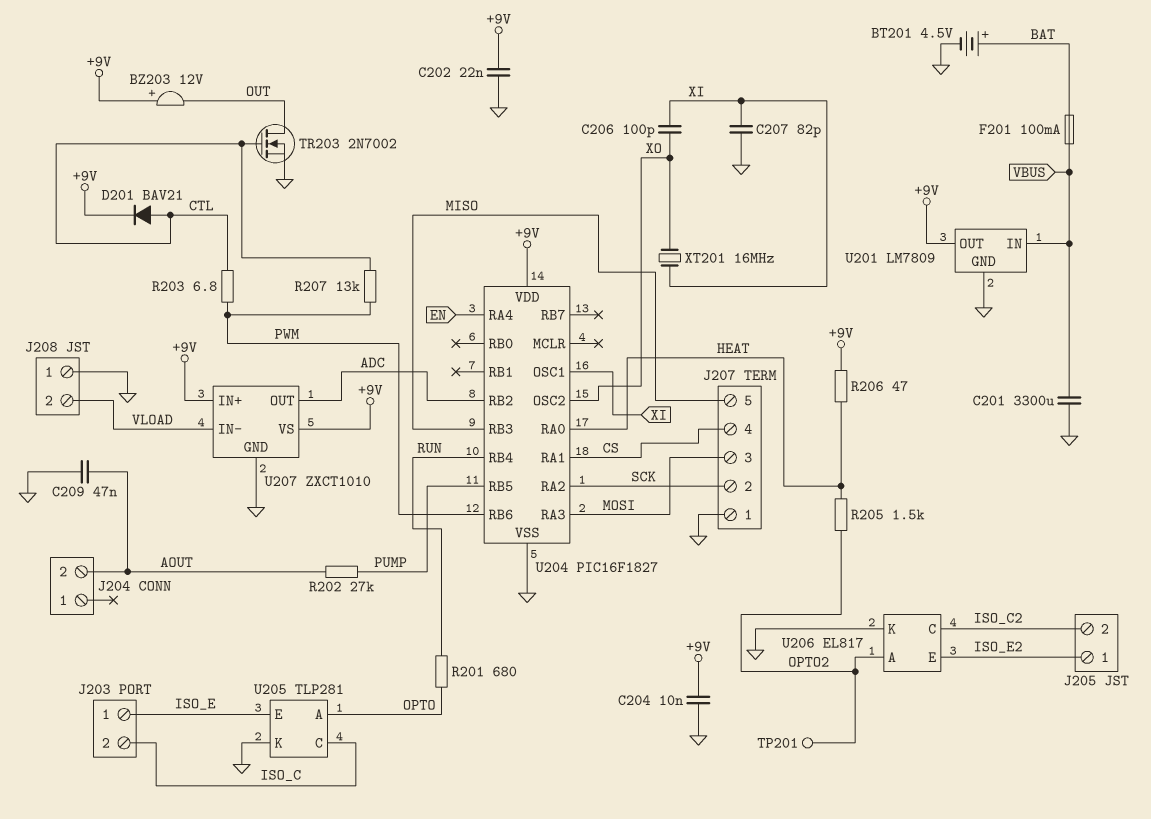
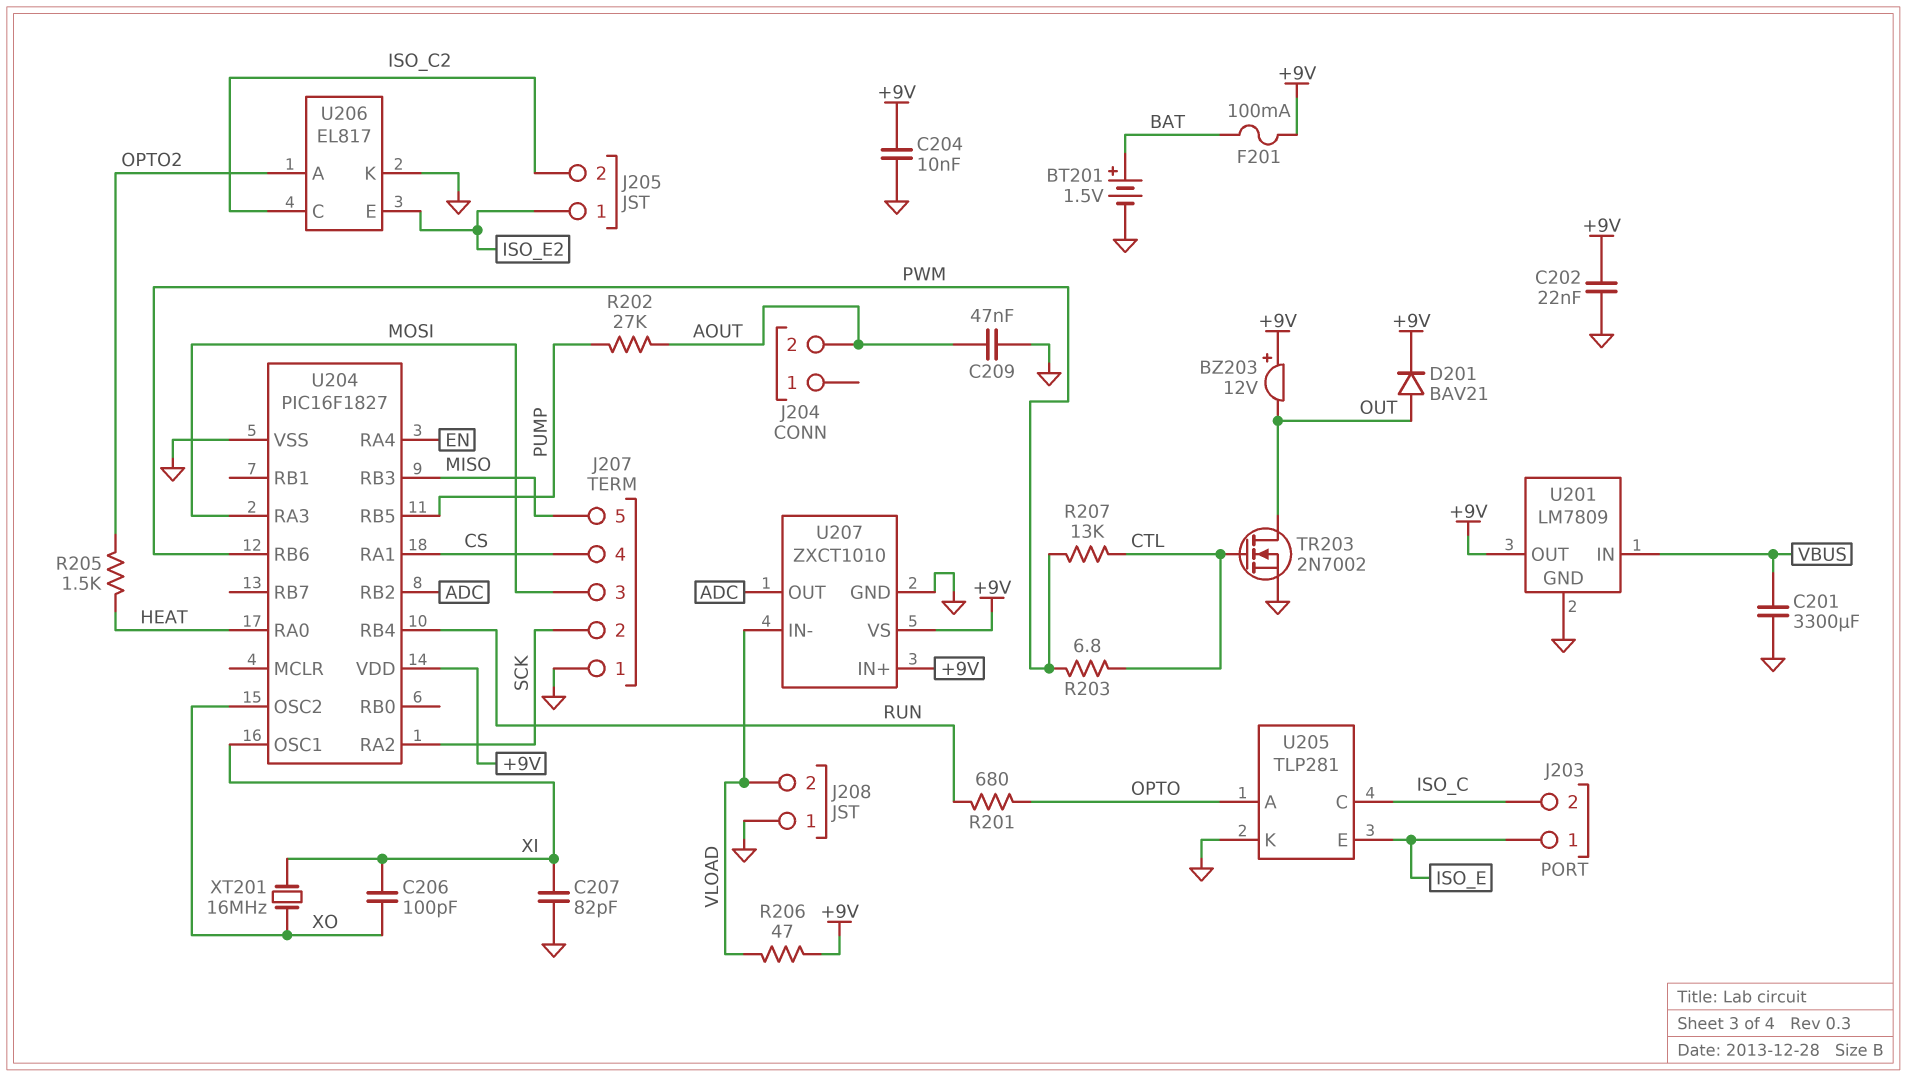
BT201: 4.5V (plus BAT, minus GND) -> 1.5V (plus BAT, minus GND)
D201: diode BAV21 (A CTL, K +9V) -> diode BAV21 (A OUT, K +9V)
F201: 100mA (BAT, VBUS) -> 100mA (+9V, BAT)
R206: 47 (+9V, HEAT) -> 47 (+9V, VLOAD)
TP201: test point (OPTO2) -> none

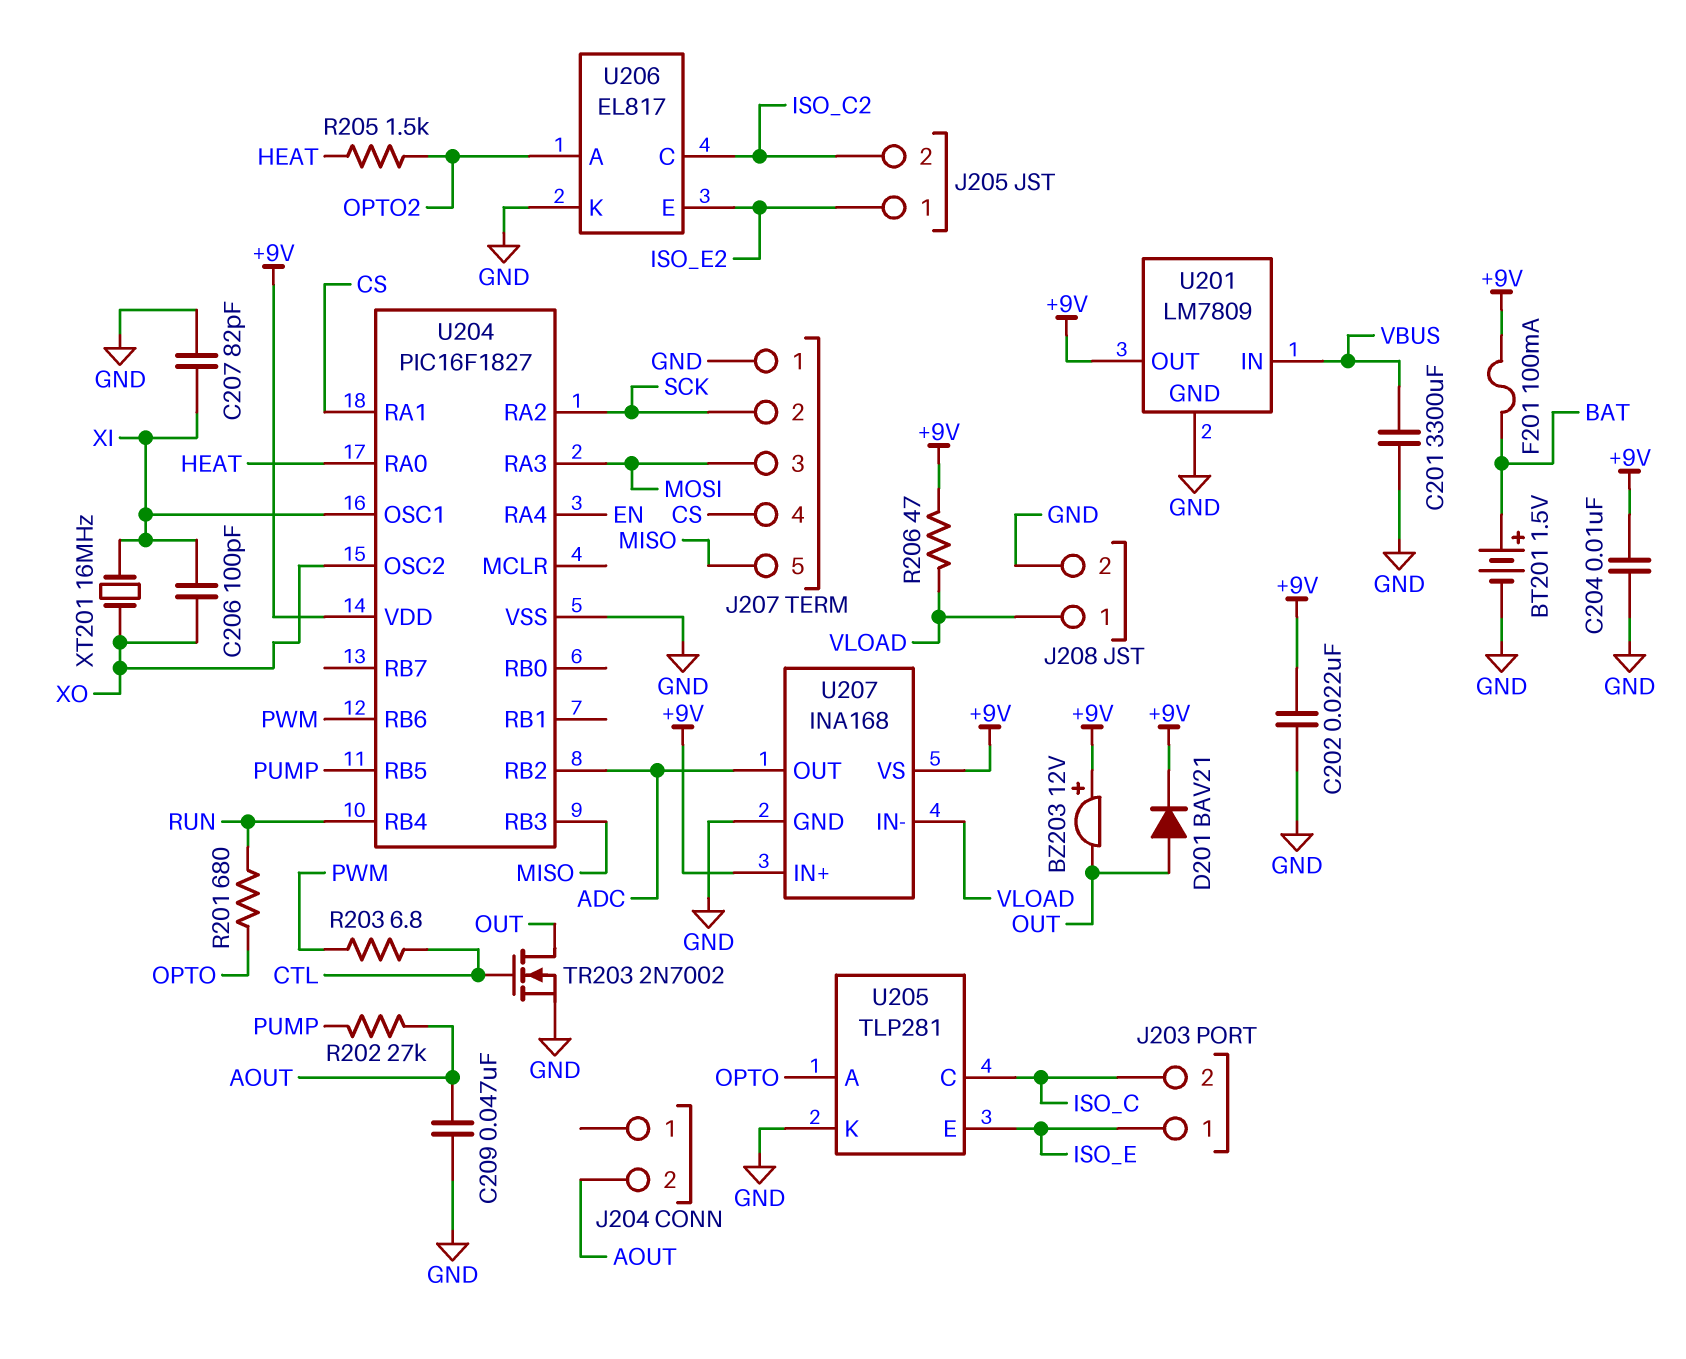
J208 pin 1: GND -> VLOAD
J208 pin 2: VLOAD -> GND
R207: 13k (CTL, PWM) -> none
U207: ZXCT1010 -> INA168

